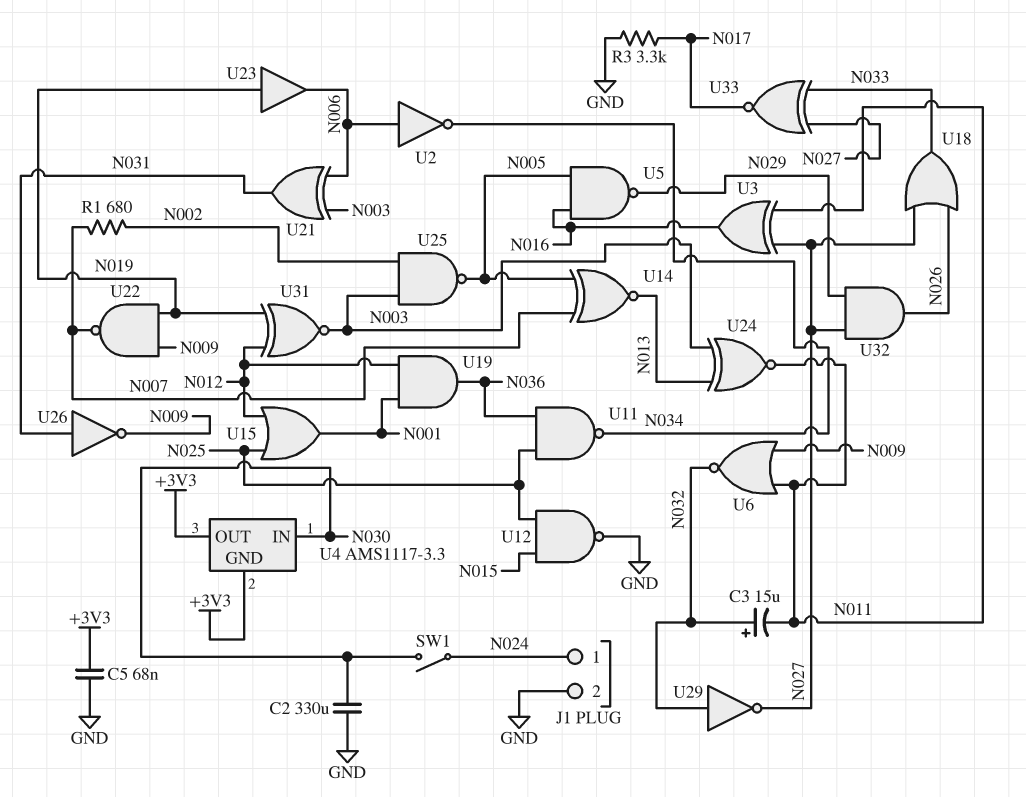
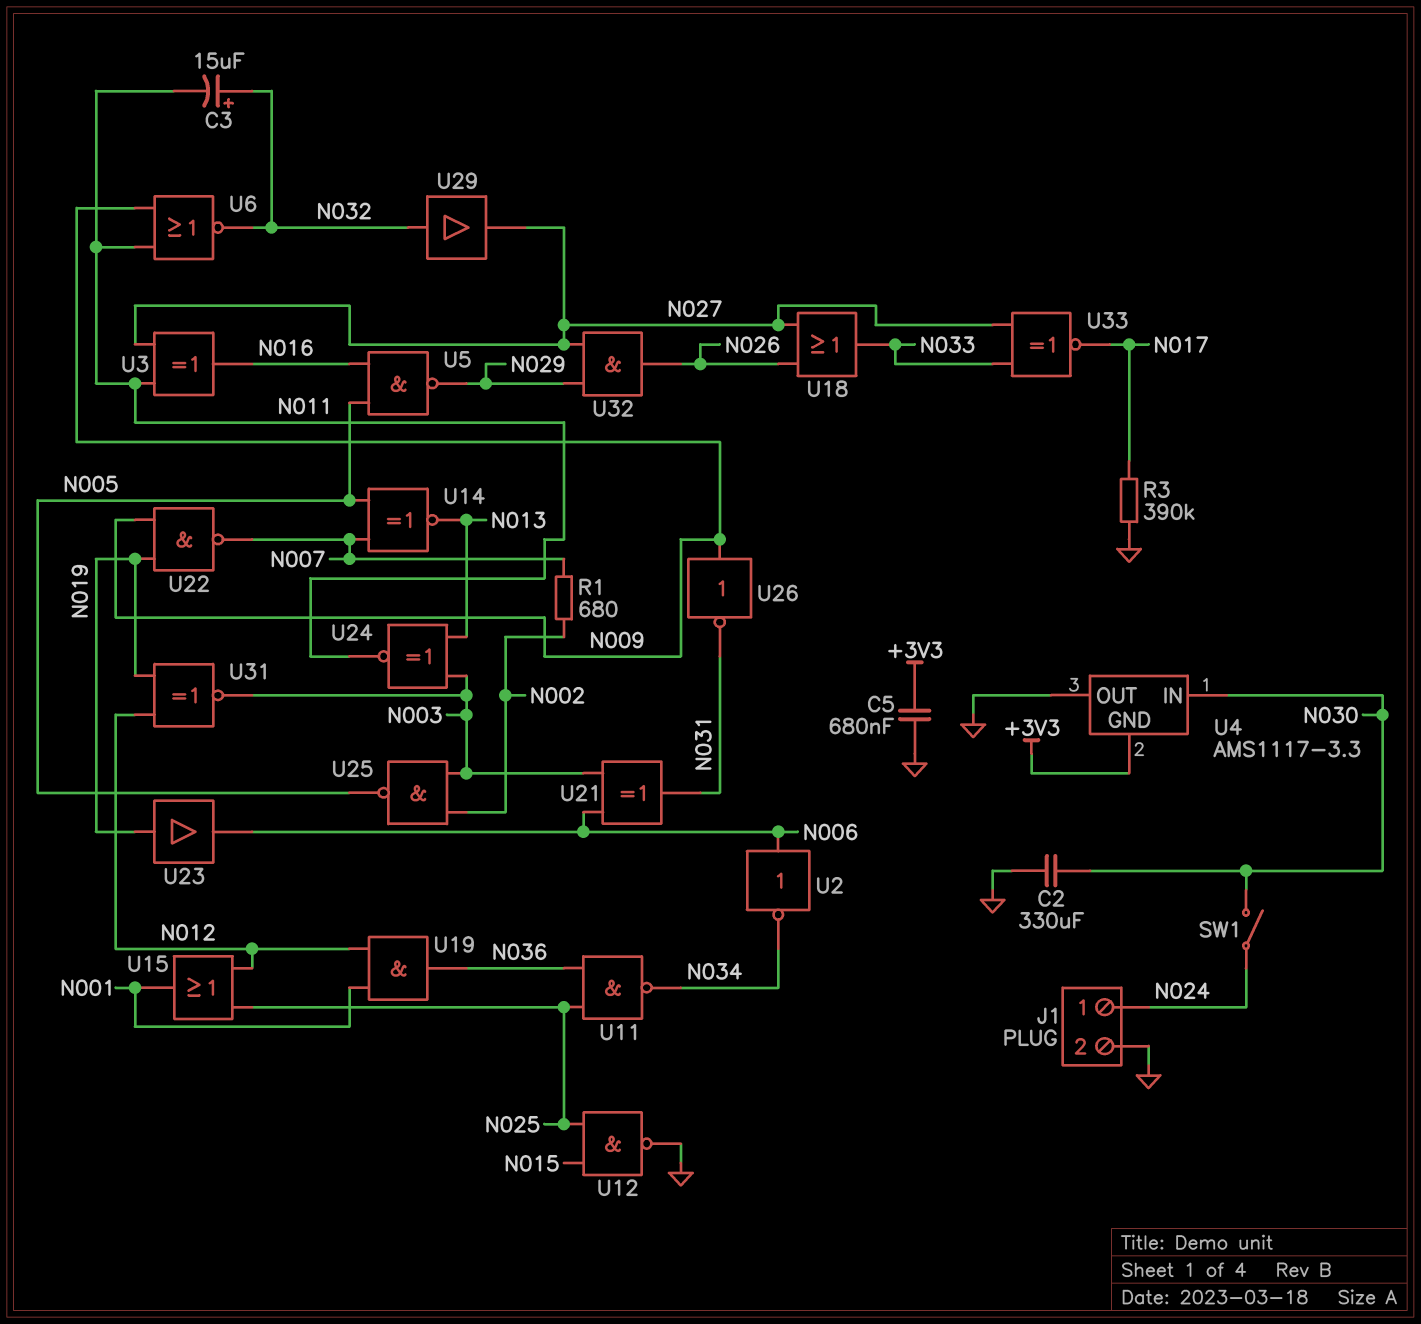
C5: 68nF (+3V3, GND) -> 680nF (+3V3, GND)
R3: 3.3k (GND, N017) -> 390k (GND, N017)
U4 pin OUT: +3V3 -> GND
U26: NOT (in N031, out N009) -> NOT (in N009, out N031)
U29: NOT (in N032, out N027) -> buffer (in N032, out N027)

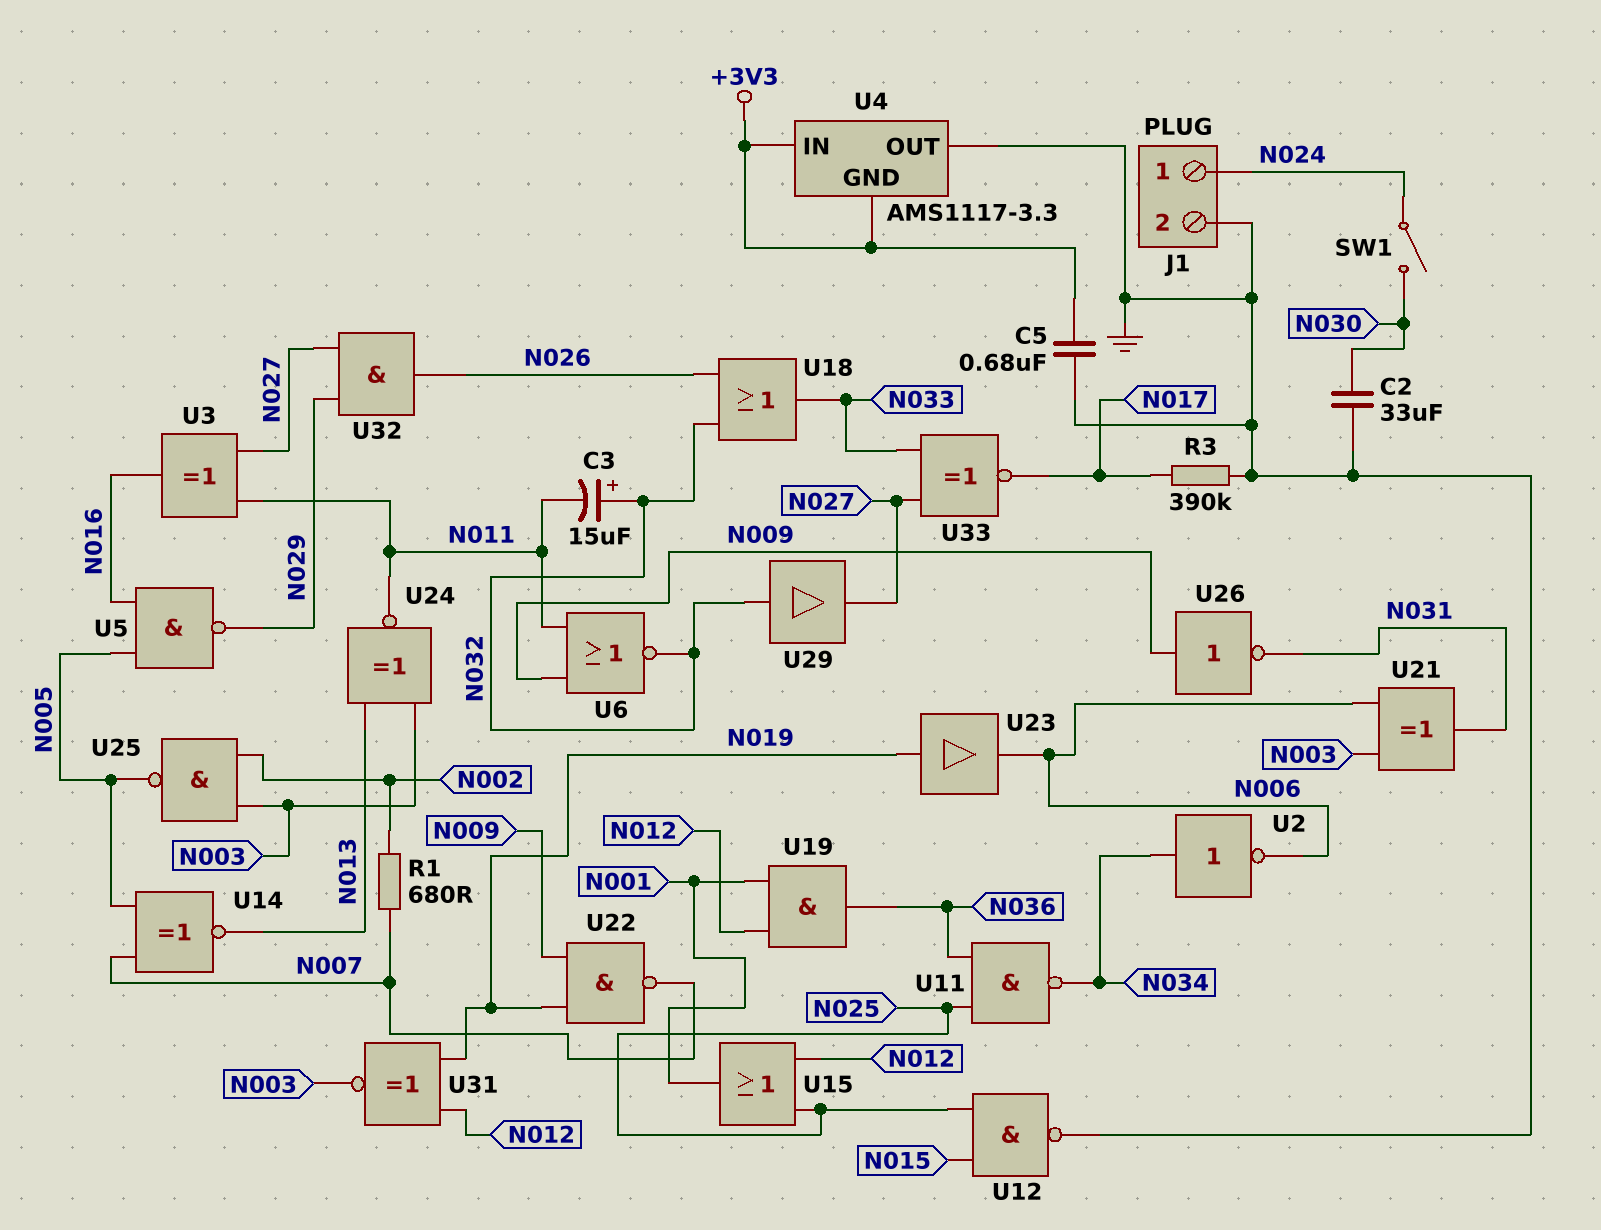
C2: 330uF (GND, N030) -> 33uF (GND, N030)
U2: NOT (in N006, out N034) -> NOT (in N034, out N006)
U4 pin IN: N030 -> +3V3
U18: OR (in N026, in N027, out N033) -> OR (in N026, in N032, out N033)

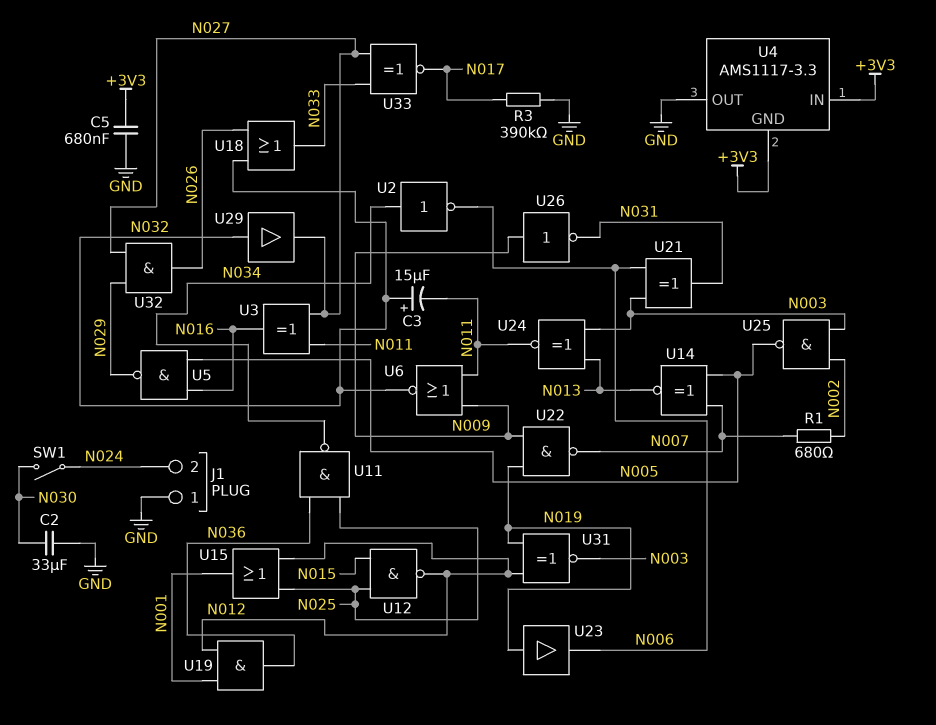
J1 pin 1: N024 -> GND
J1 pin 2: GND -> N024
U12: NAND (in N015, in N025, out GND) -> NAND (in N015, in N025, out N012)

